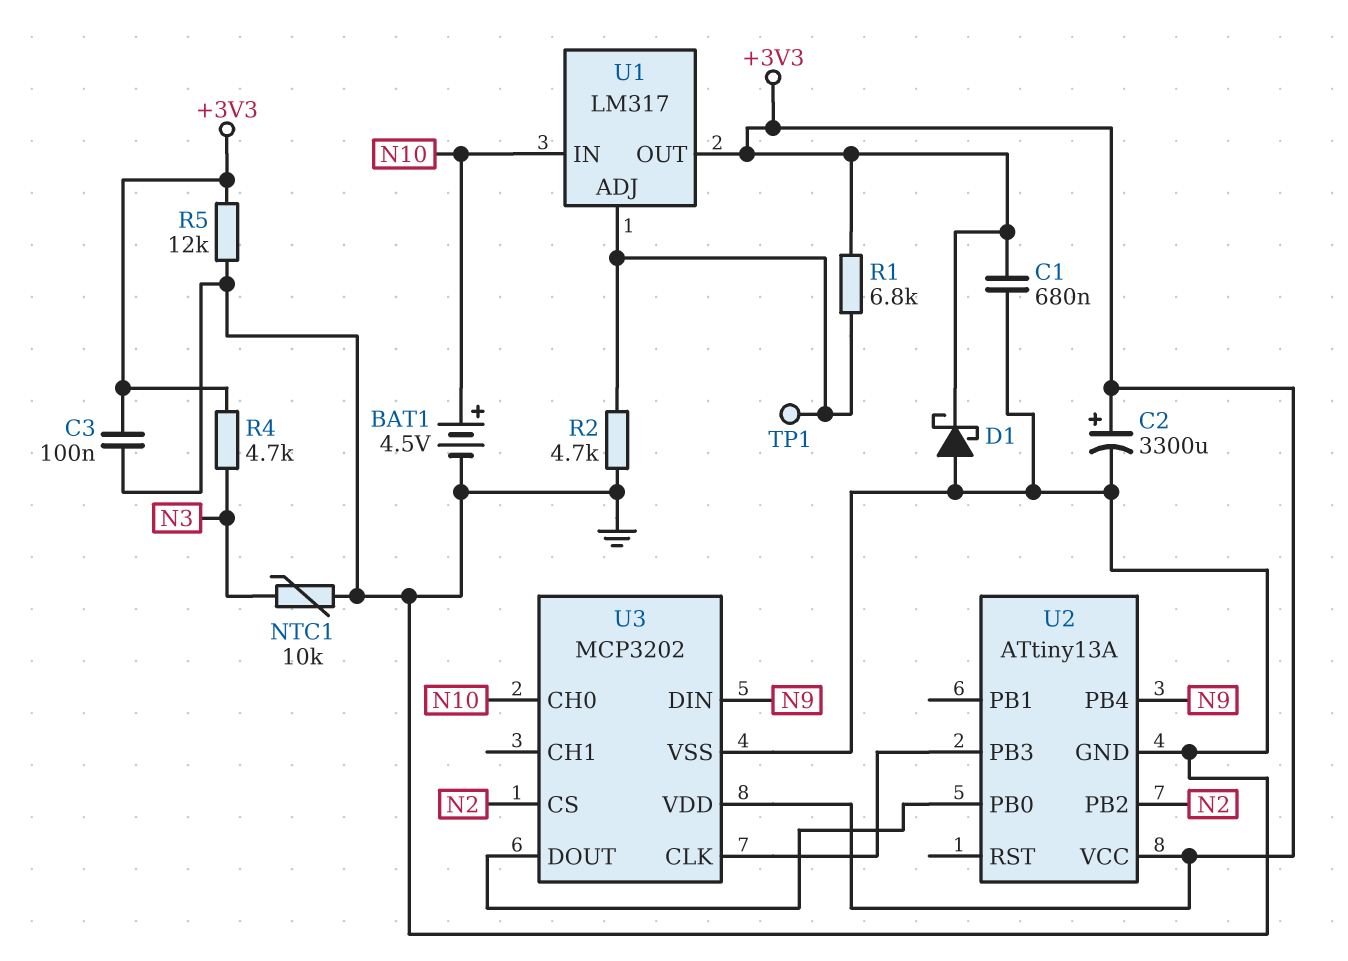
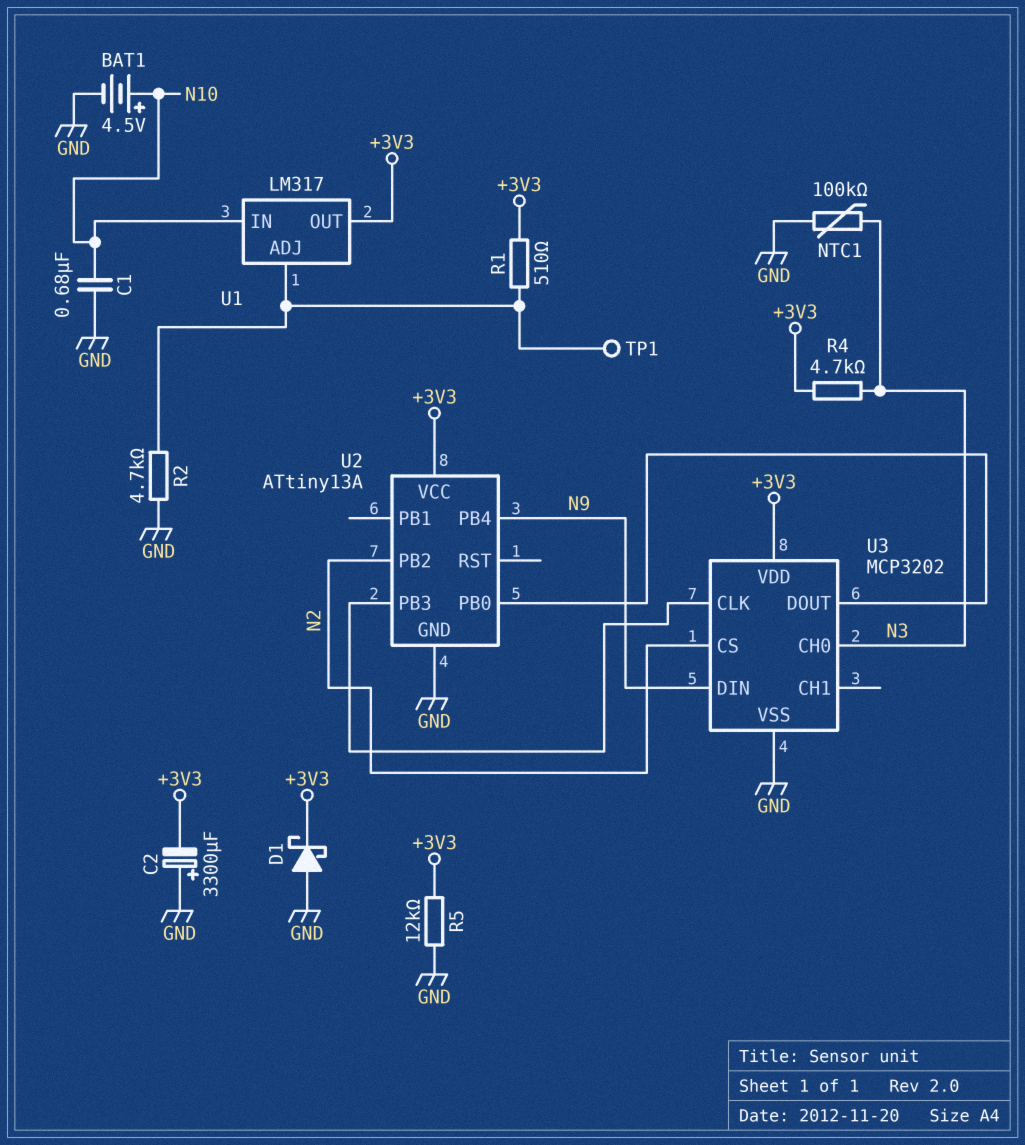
C1: 680nF (+3V3, GND) -> 680nF (GND, N10)
C2: 3300uF (plus +3V3, minus GND) -> 3300uF (plus GND, minus +3V3)
C3: 100nF (+3V3, GND) -> none
NTC1: 10k (GND, N3) -> 100k (GND, N3)
R1: 6.8k (+3V3, U1/ADJ) -> 510 (+3V3, U1/ADJ)
U3 pin CH0: N10 -> N3

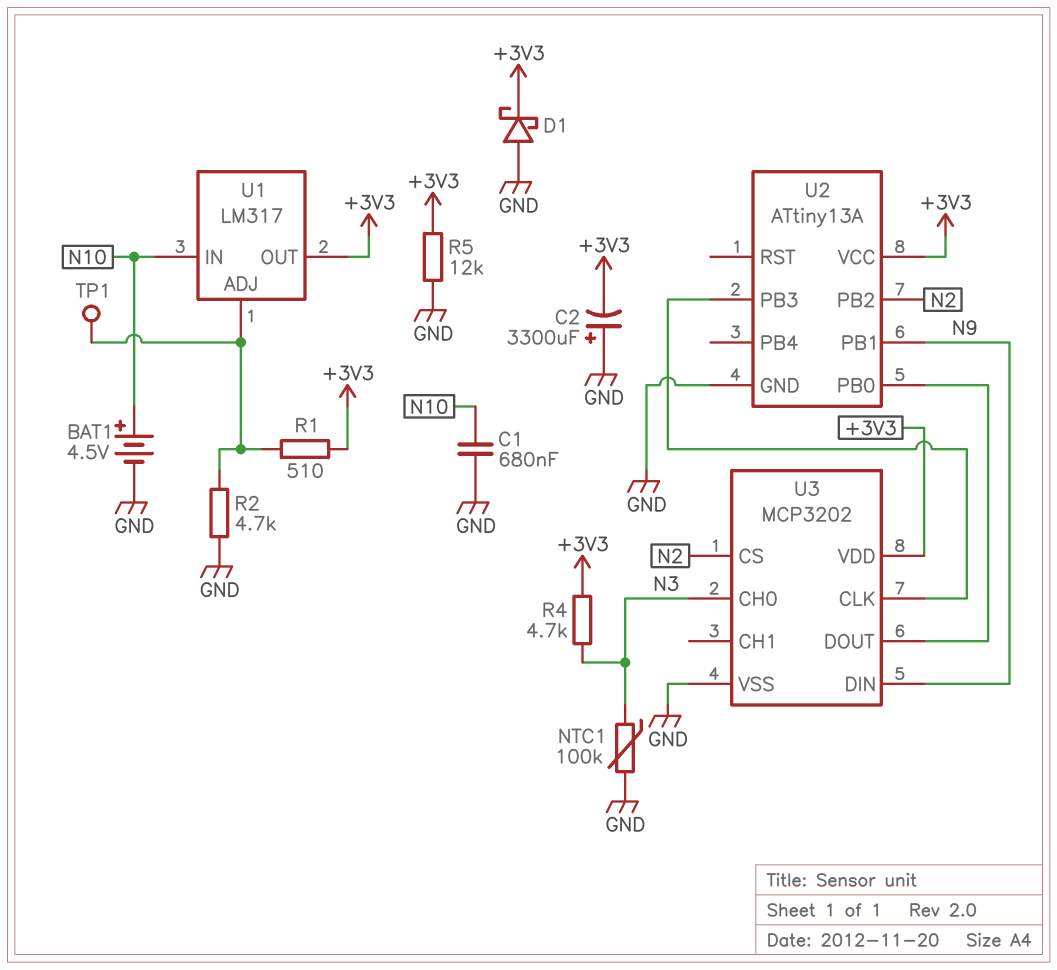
U2 pin PB1: none -> N9
U2 pin PB4: N9 -> none

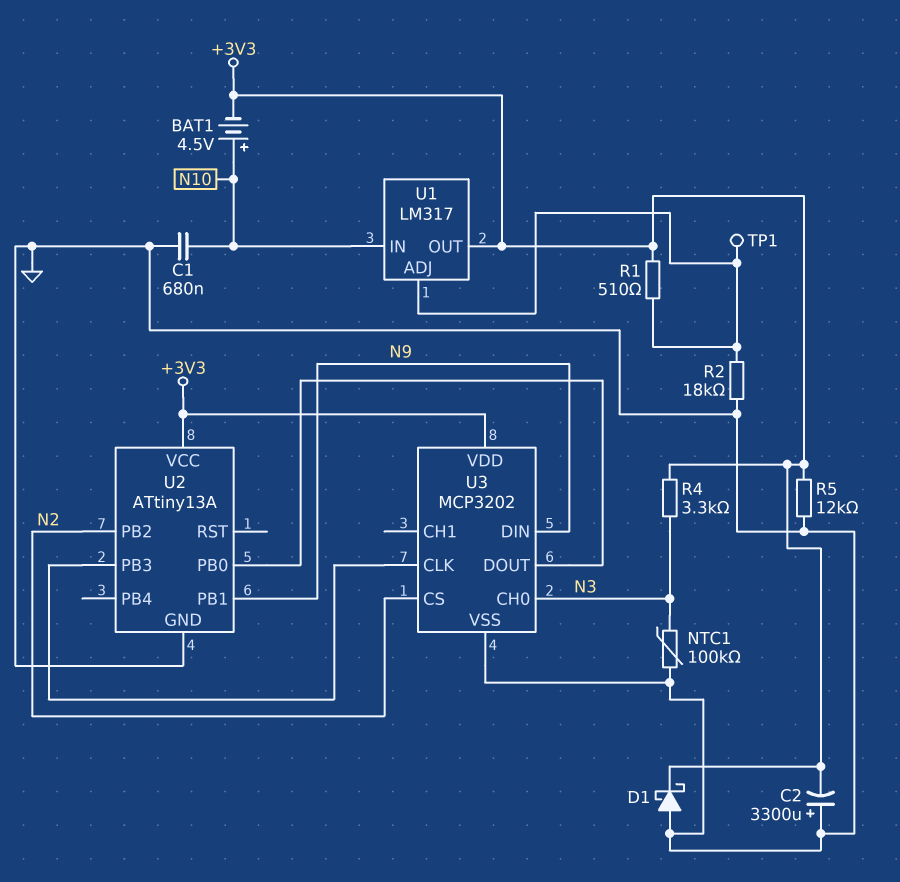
BAT1: 4.5V (plus N10, minus GND) -> 4.5V (plus N10, minus +3V3)
R2: 4.7k (GND, U1/ADJ) -> 18k (GND, U1/ADJ)
R4: 4.7k (+3V3, N3) -> 3.3k (+3V3, N3)

